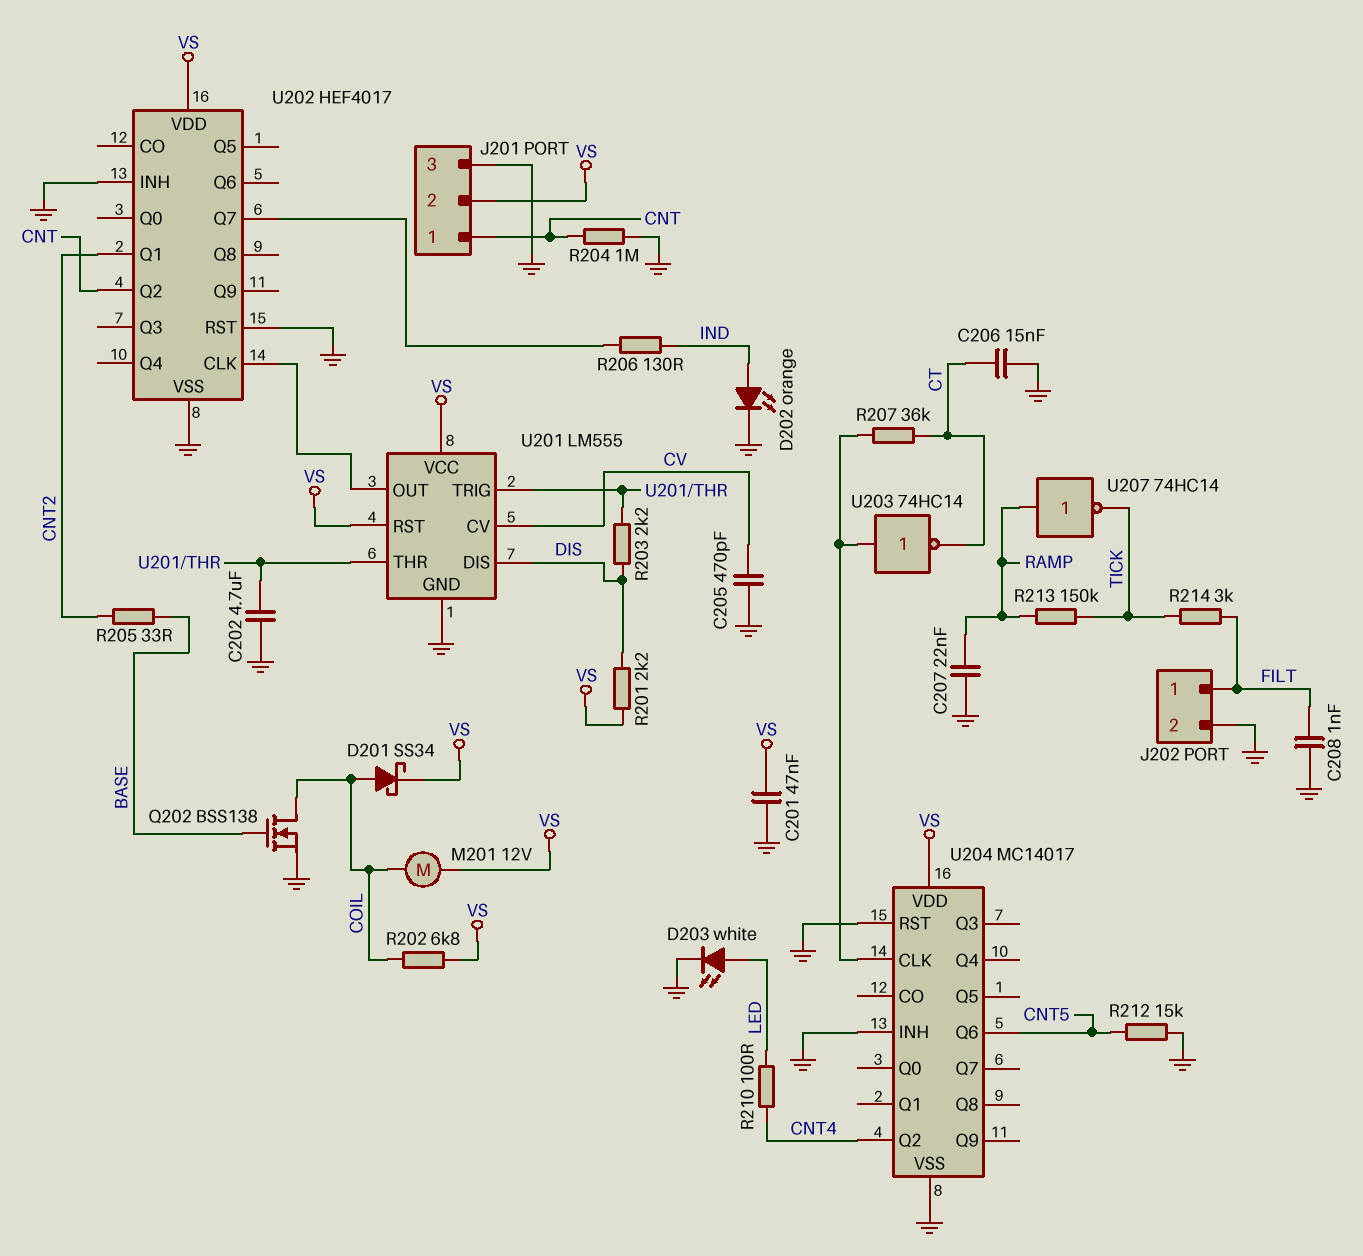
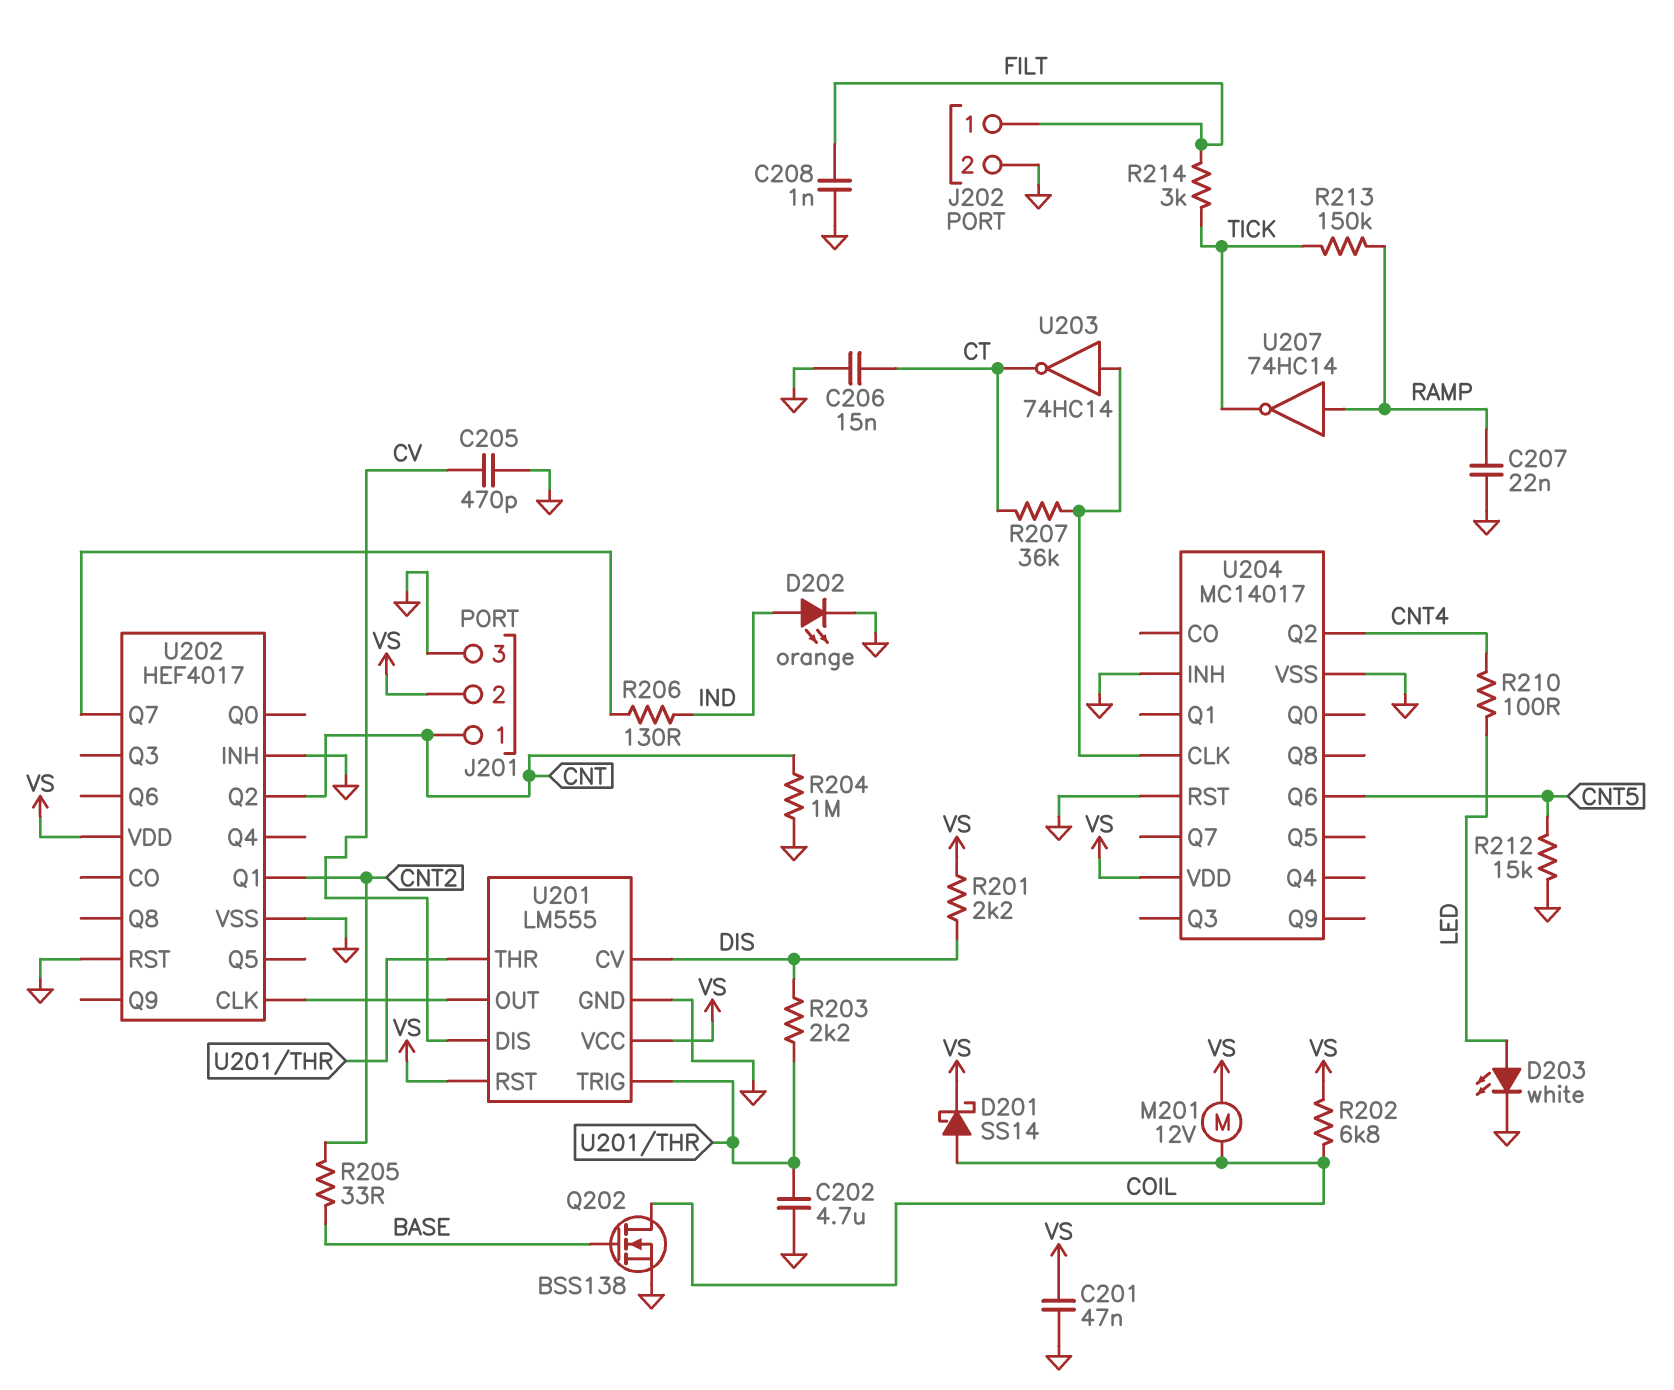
D201: schottky SS34 (A COIL, K VS) -> schottky SS14 (A COIL, K VS)
U201 pin CV: CV -> DIS
U201 pin DIS: DIS -> CV

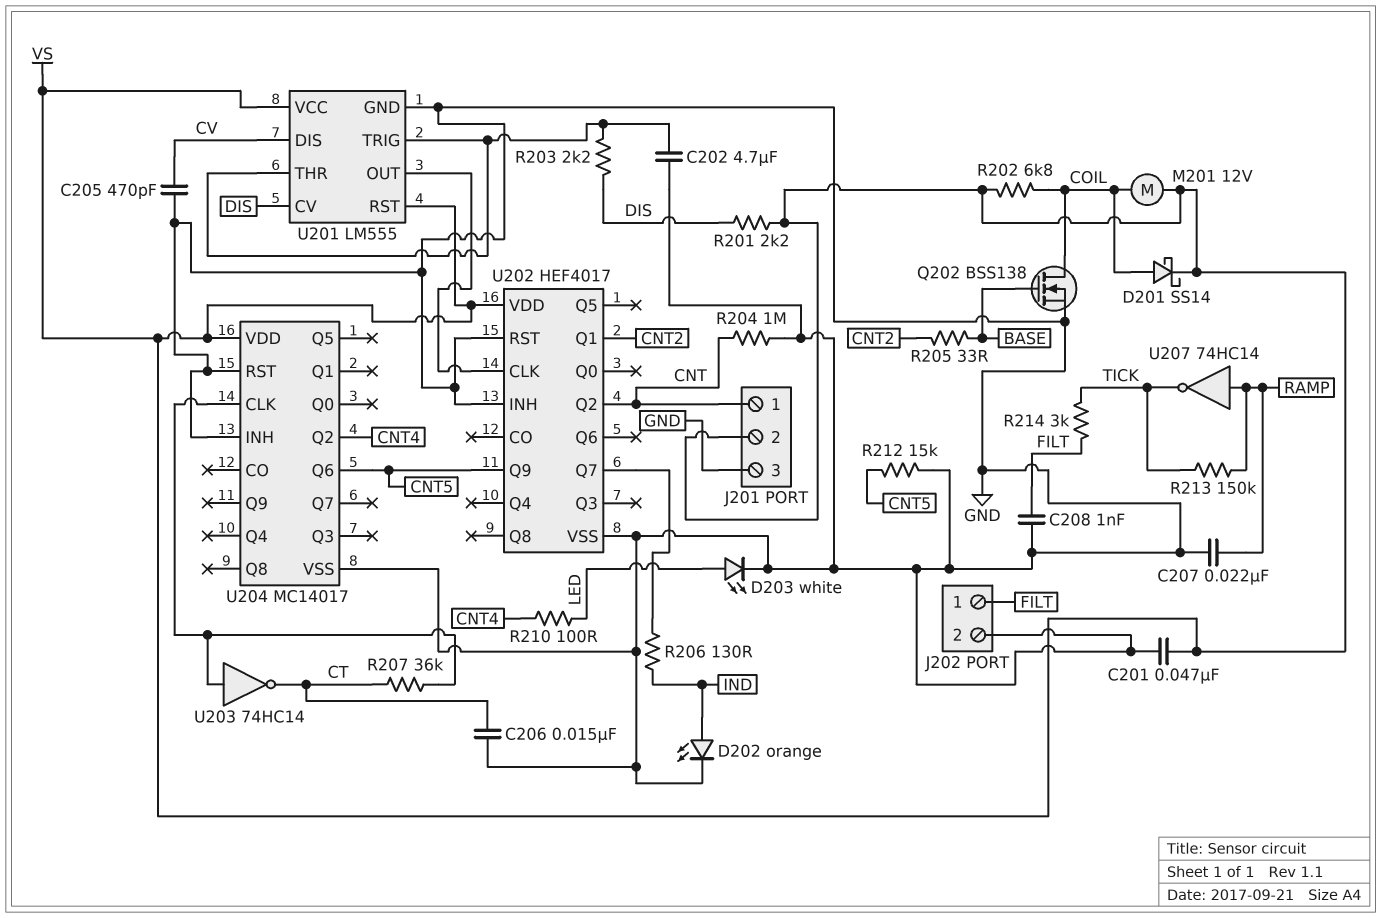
U202 pin Q9: none -> CNT5

